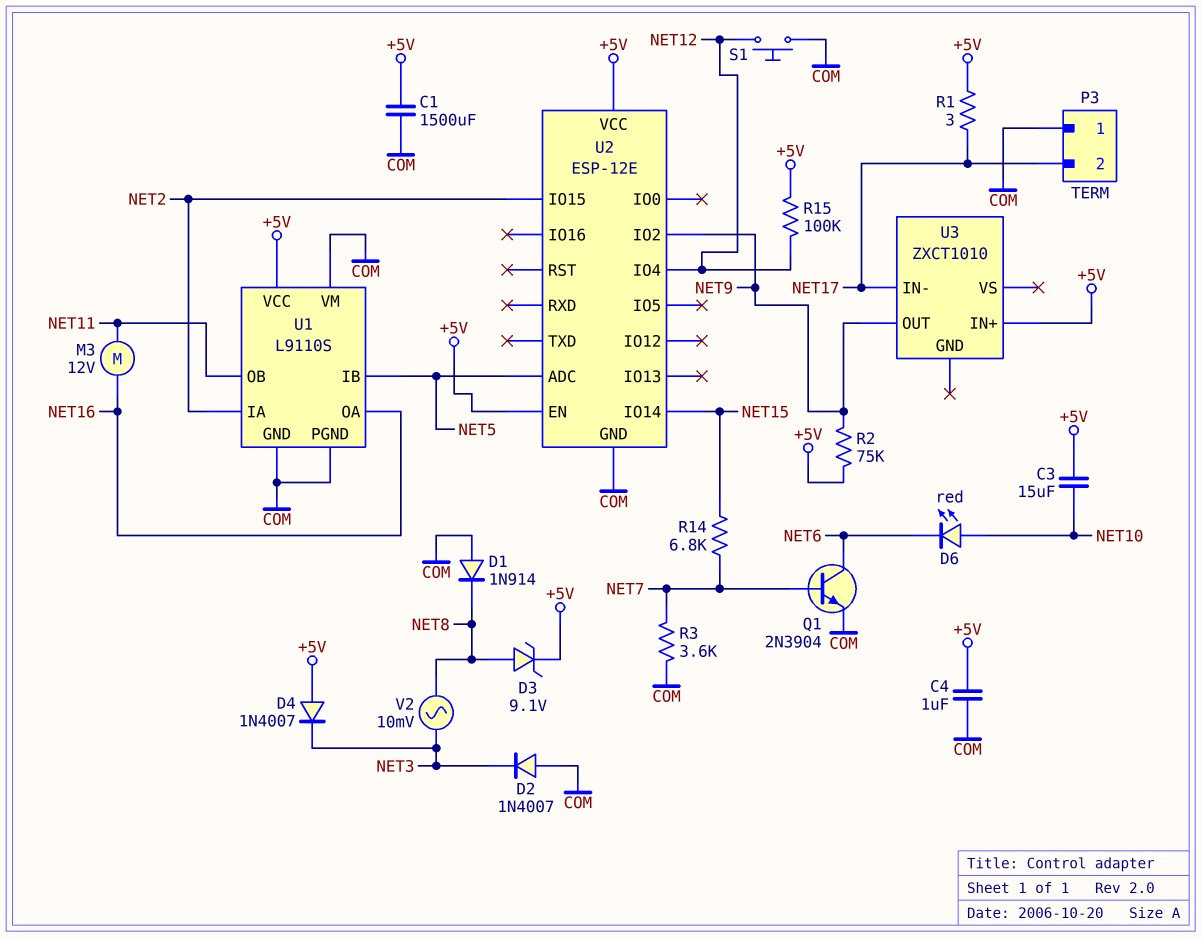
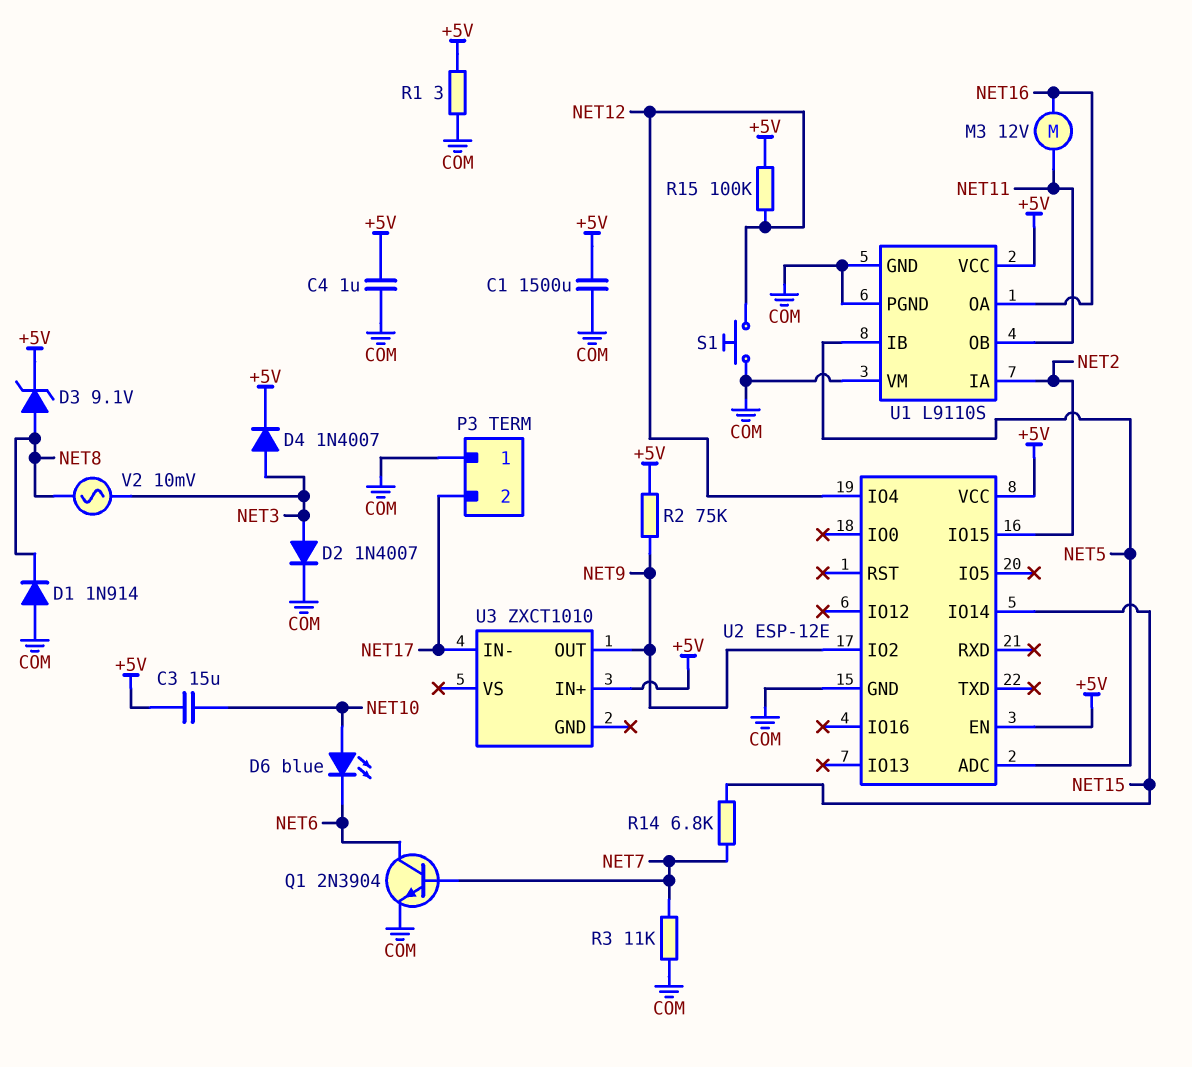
D2: diode 1N4007 (A COM, K NET3) -> diode 1N4007 (A NET3, K COM)
D4: diode 1N4007 (A +5V, K NET3) -> diode 1N4007 (A NET3, K +5V)
D6: LED red (A NET10, K NET6) -> LED blue (A NET10, K NET6)
R1: 3 (+5V, NET17) -> 3 (+5V, COM)
R3: 3.6k (COM, NET7) -> 11k (COM, NET7)

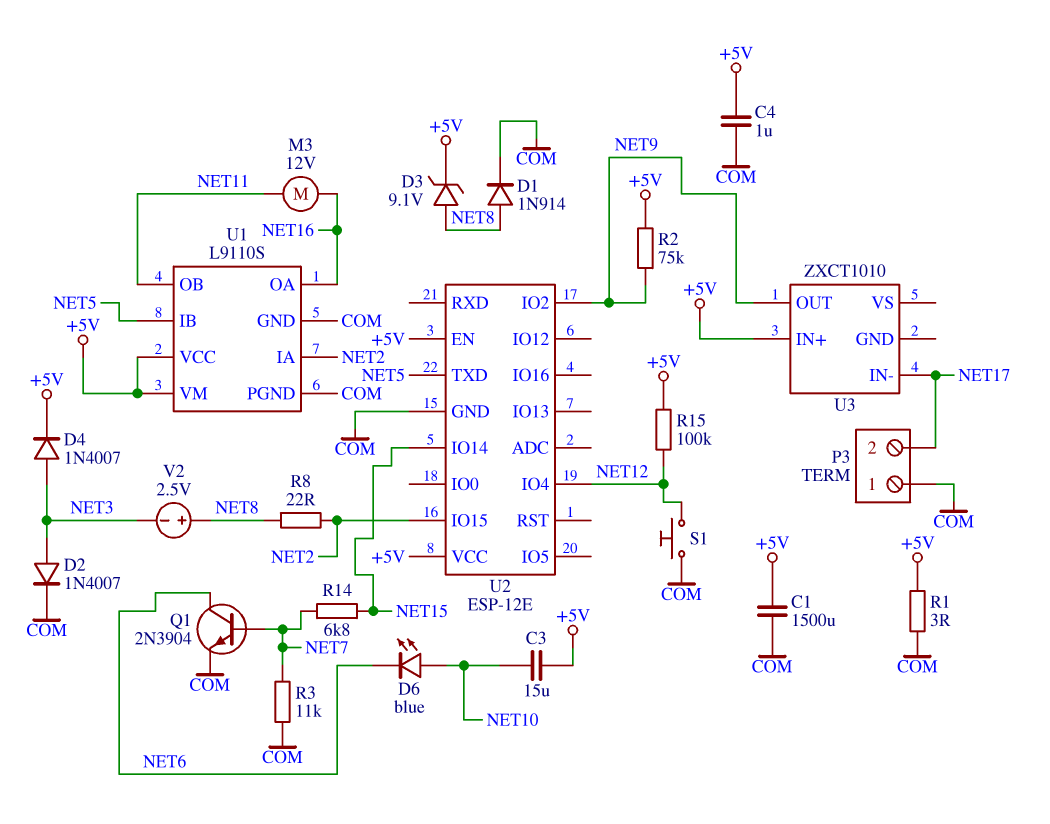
D1: diode 1N914 (A COM, K NET8) -> diode 1N914 (A NET8, K COM)
R8: none -> 22 (NET2, NET8)
U1 pin VM: COM -> +5V
U2 pin ADC: NET5 -> none
U2 pin TXD: none -> NET5
V2: AC 10mV (NET3, NET8) -> 2.5V (plus NET8, minus NET3)

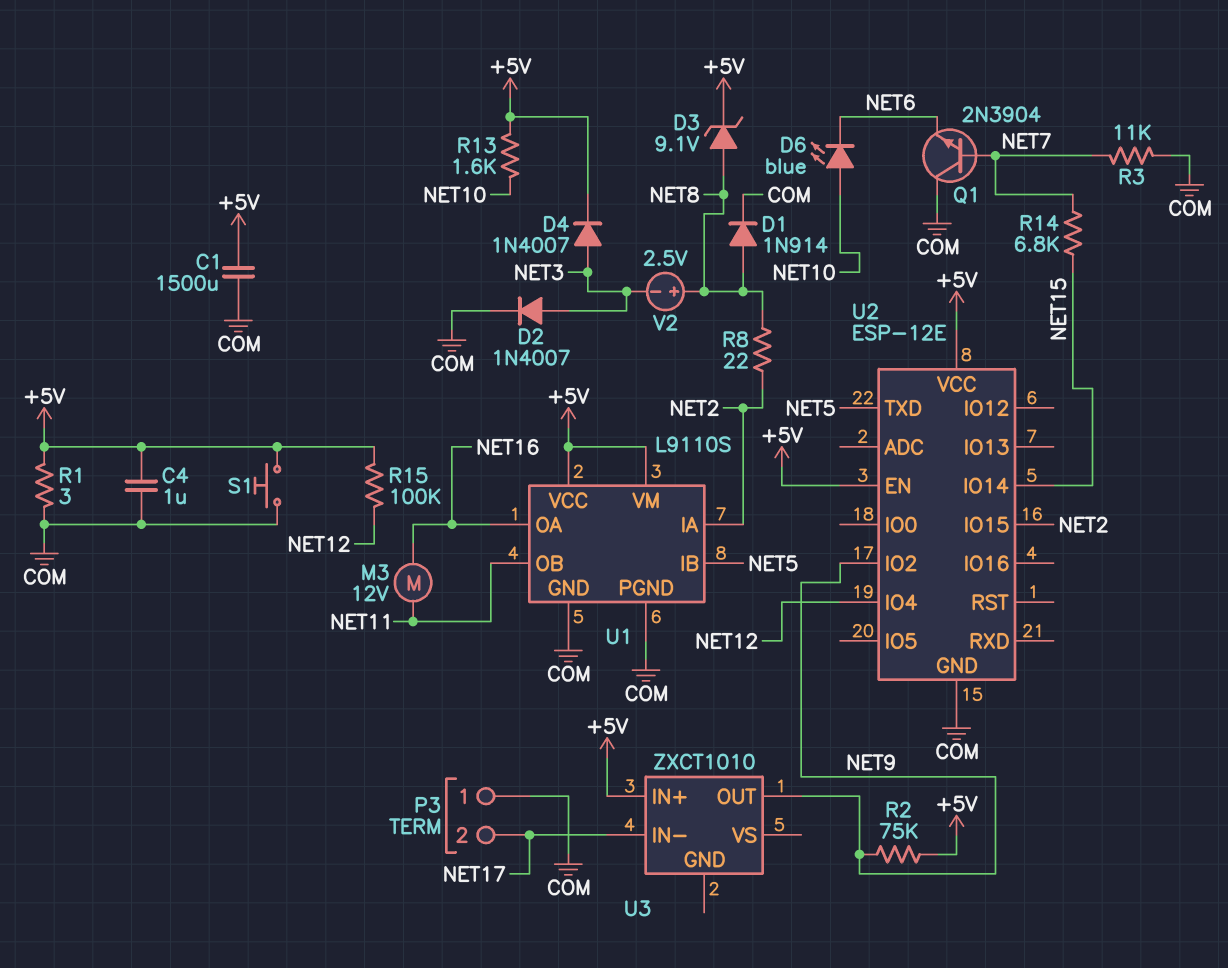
C3: 15uF (+5V, NET10) -> none
Q1: NPN 2N3904 (B NET7, C NET6, E COM) -> NPN 2N3904 (B NET7, C COM, E NET6)
R13: none -> 1.6k (+5V, NET10)
S1: button (COM, NET12) -> button (+5V, COM)

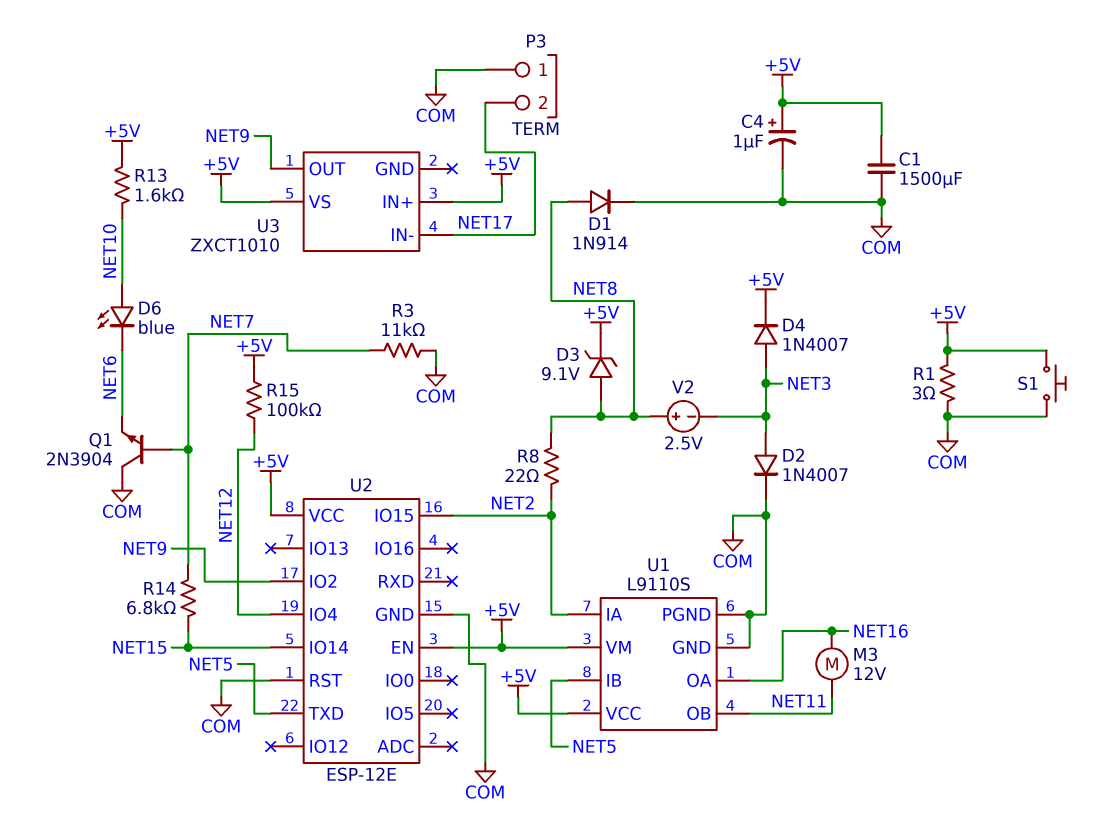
C4: 1uF (+5V, COM) -> 1uF (plus +5V, minus COM)
R2: 75k (+5V, NET9) -> none
U2 pin RST: none -> COM
U3 pin VS: none -> +5V

